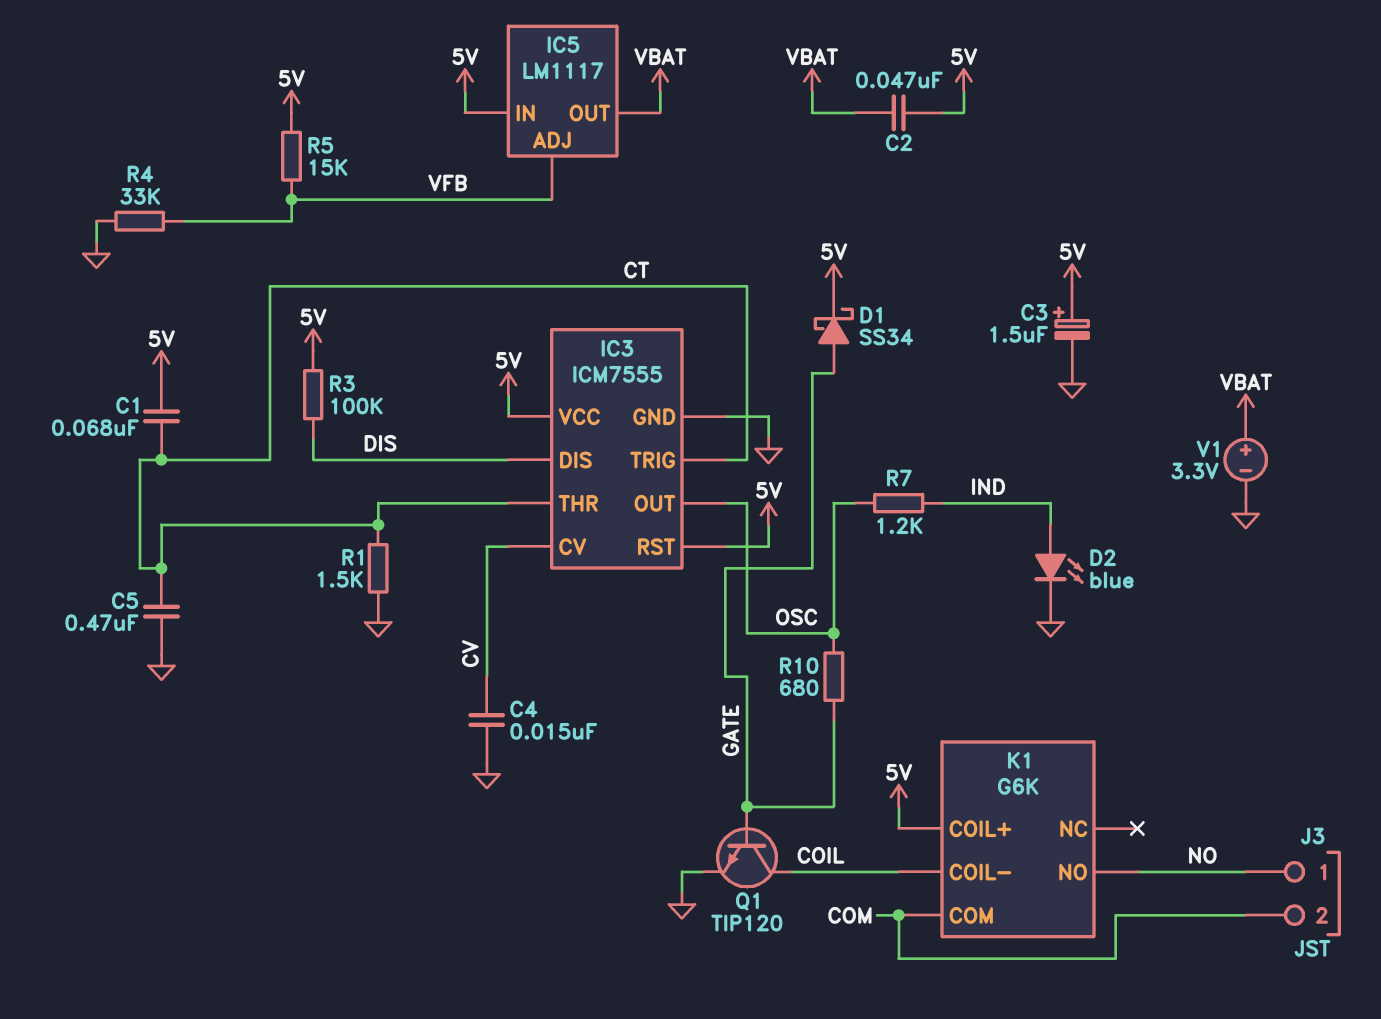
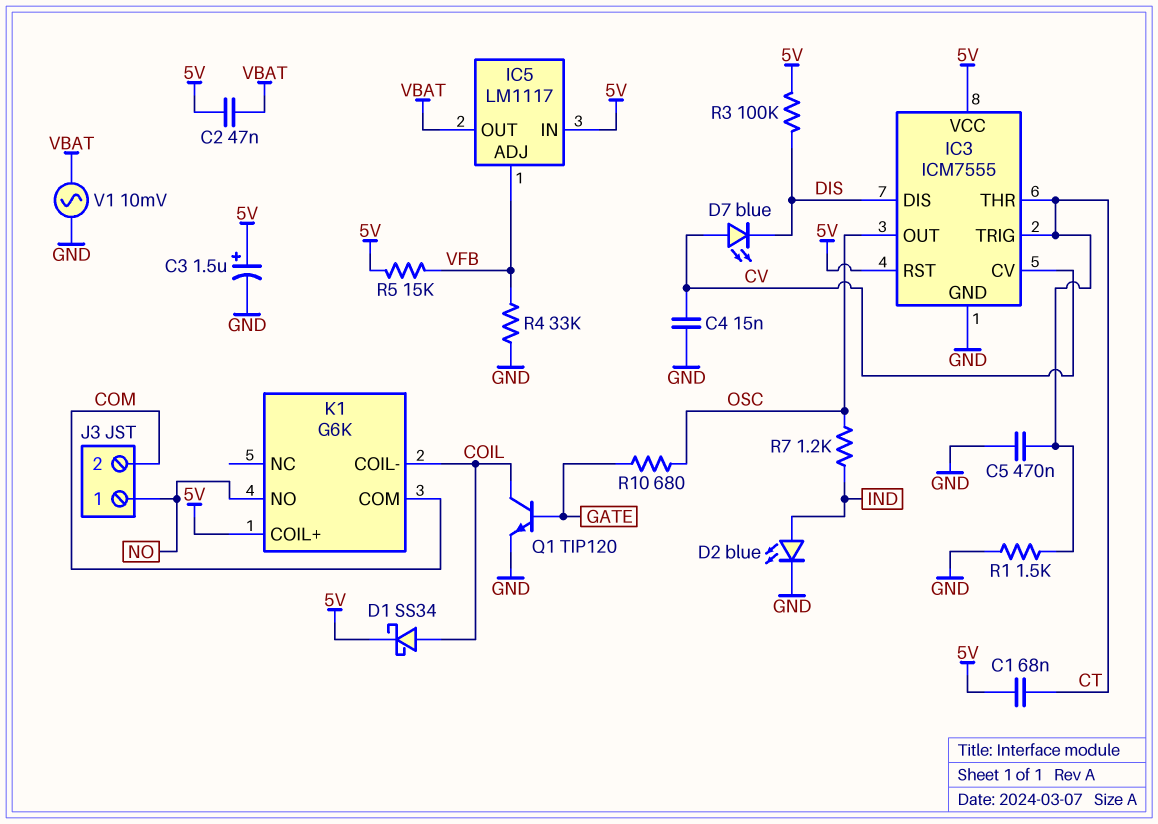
D1: schottky SS34 (A GATE, K 5V) -> schottky SS34 (A COIL, K 5V)
D7: none -> LED blue (A CV, K DIS)
V1: 3.3V (plus VBAT, minus GND) -> AC 10mV (GND, VBAT)

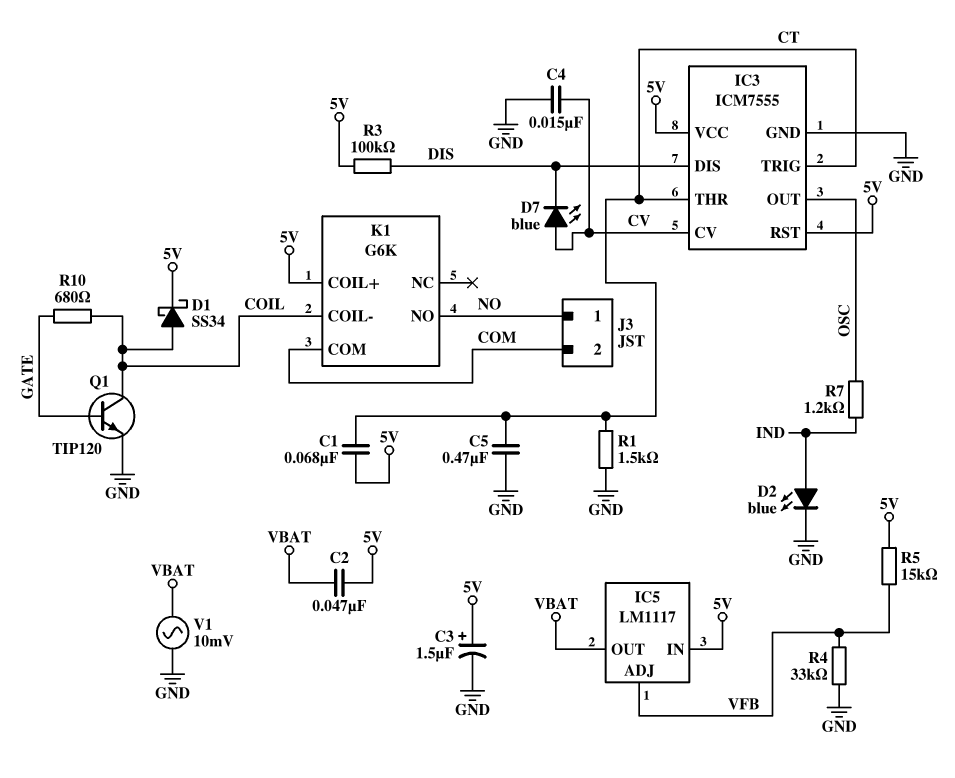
R10: 680 (GATE, OSC) -> 680 (COIL, GATE)

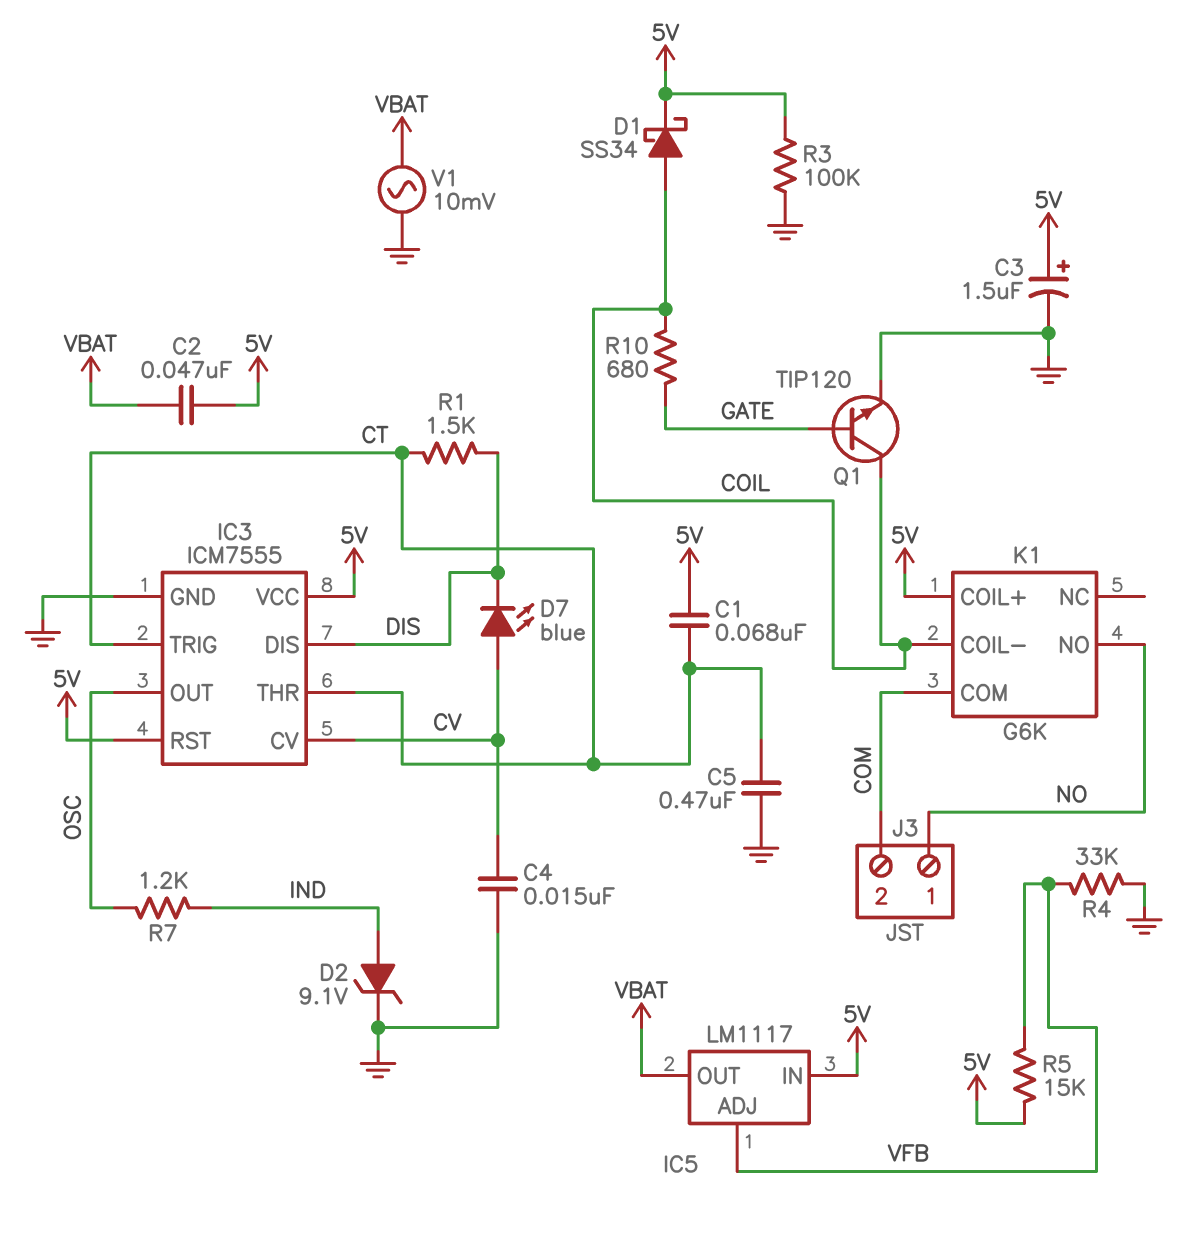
D2: LED blue (A IND, K GND) -> zener 9.1V (A IND, K GND)
R1: 1.5k (CT, GND) -> 1.5k (CT, DIS)
R3: 100k (5V, DIS) -> 100k (5V, GND)

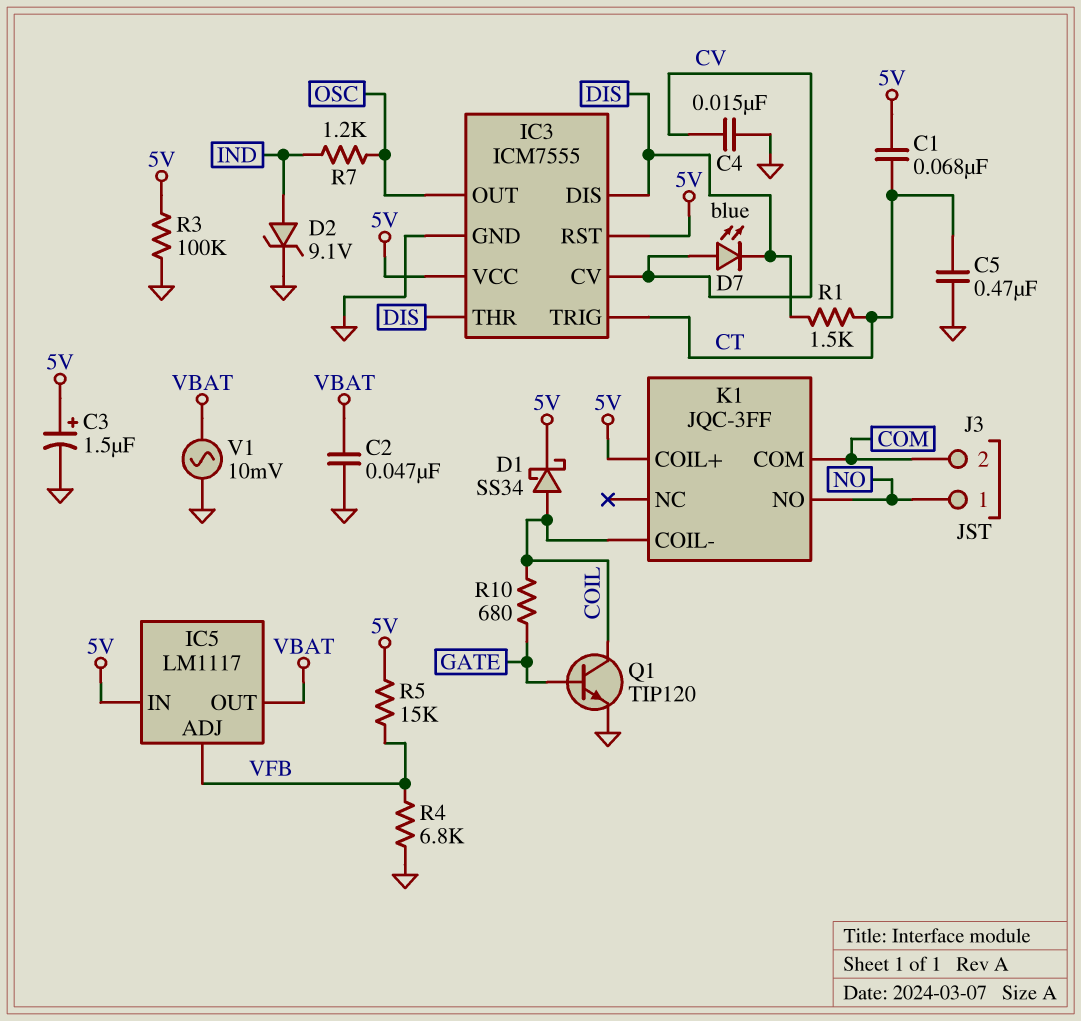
C2: 47nF (5V, VBAT) -> 47nF (GND, VBAT)
IC3 pin THR: CT -> DIS
K1: G6K -> JQC-3FF
R4: 33k (GND, VFB) -> 6.8k (GND, VFB)

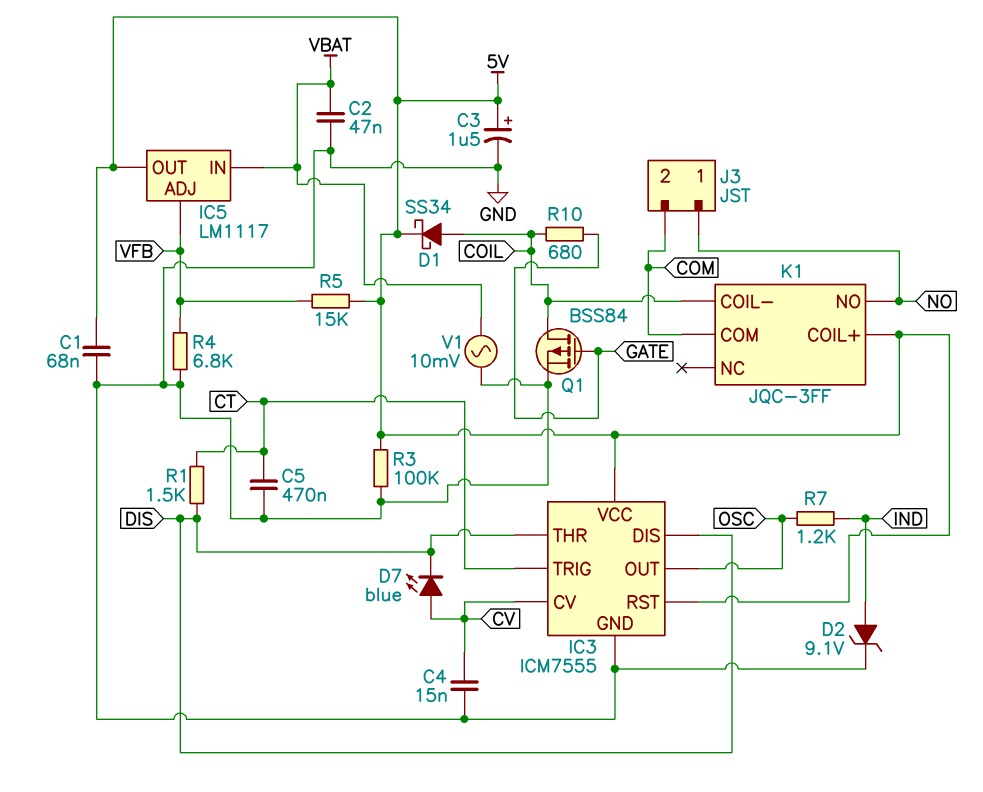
C1: 68nF (5V, CT) -> 68nF (5V, GND)
IC5 pin IN: 5V -> VBAT
IC5 pin OUT: VBAT -> 5V
Q1: NPN TIP120 (B GATE, C COIL, E GND) -> PMOS BSS84 (G GATE, D COIL, S GND)

